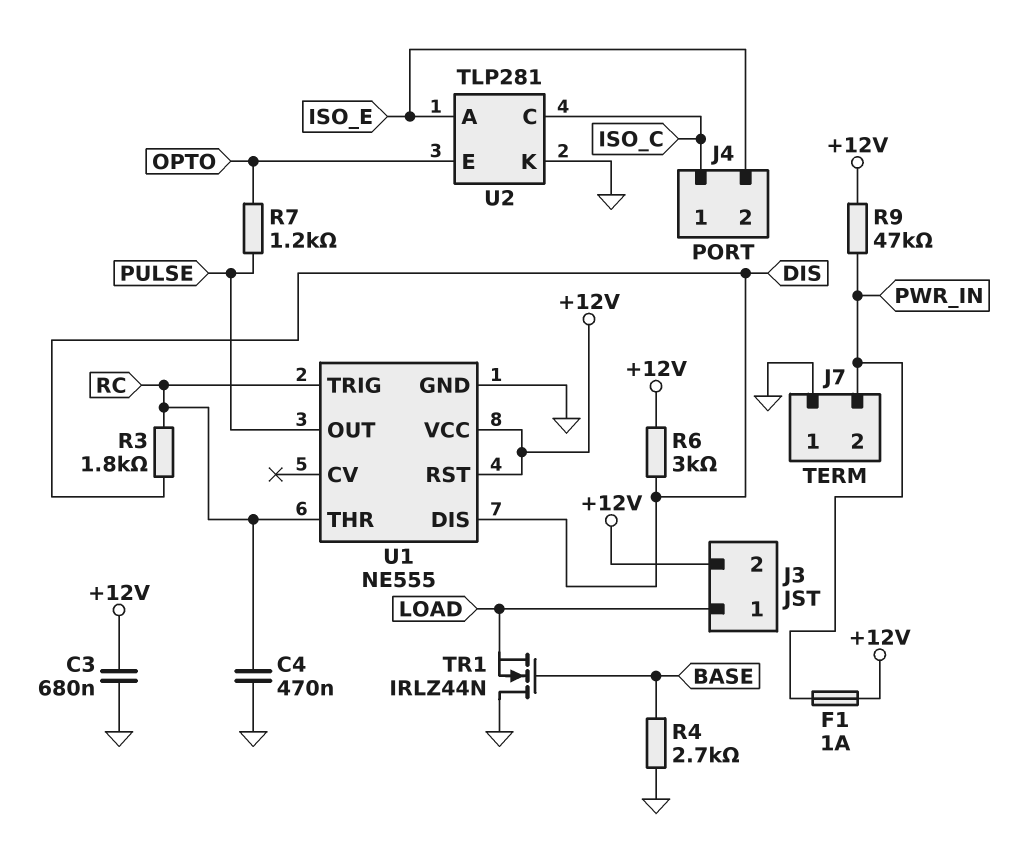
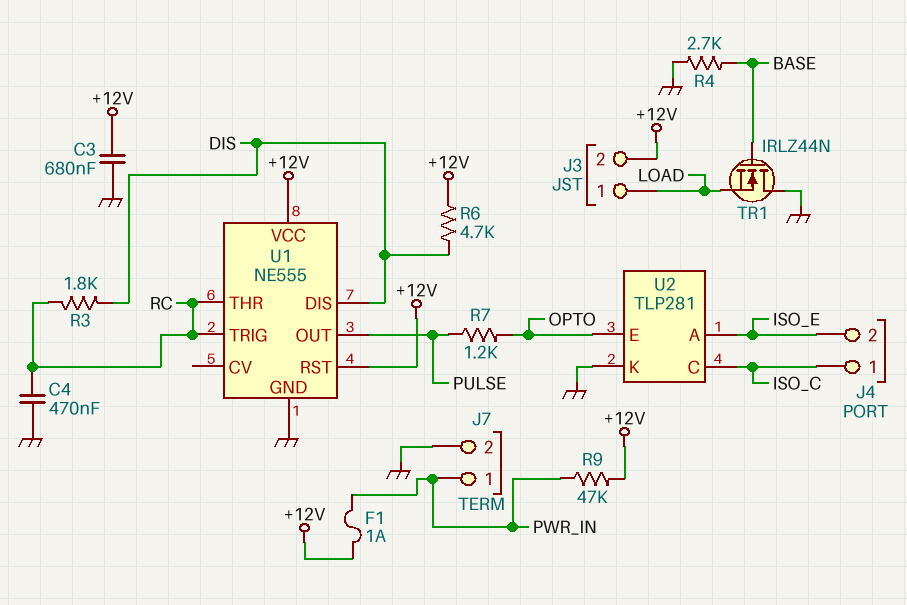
J7 pin 1: GND -> PWR_IN
J7 pin 2: PWR_IN -> GND
R6: 3k (+12V, DIS) -> 4.7k (+12V, DIS)

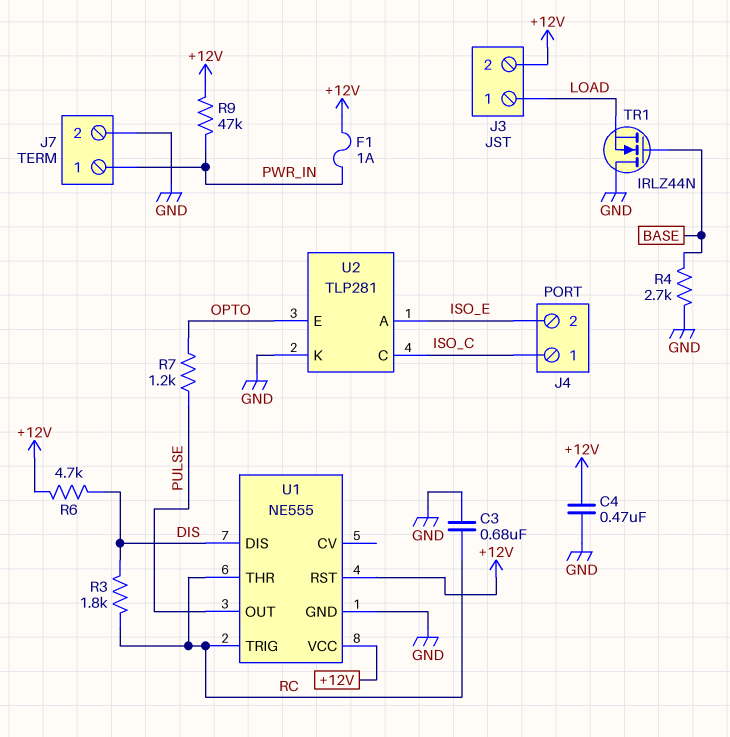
C3: 680nF (+12V, GND) -> 680nF (GND, RC)
C4: 470nF (GND, RC) -> 470nF (+12V, GND)

